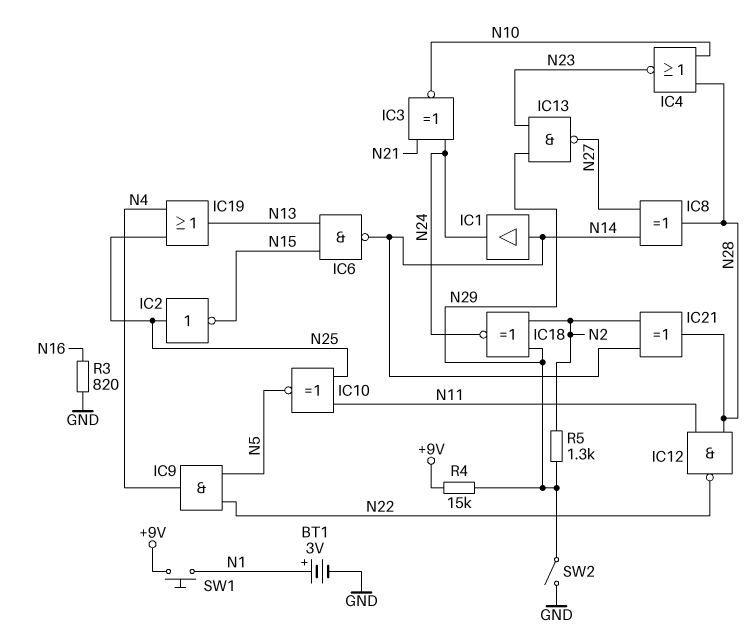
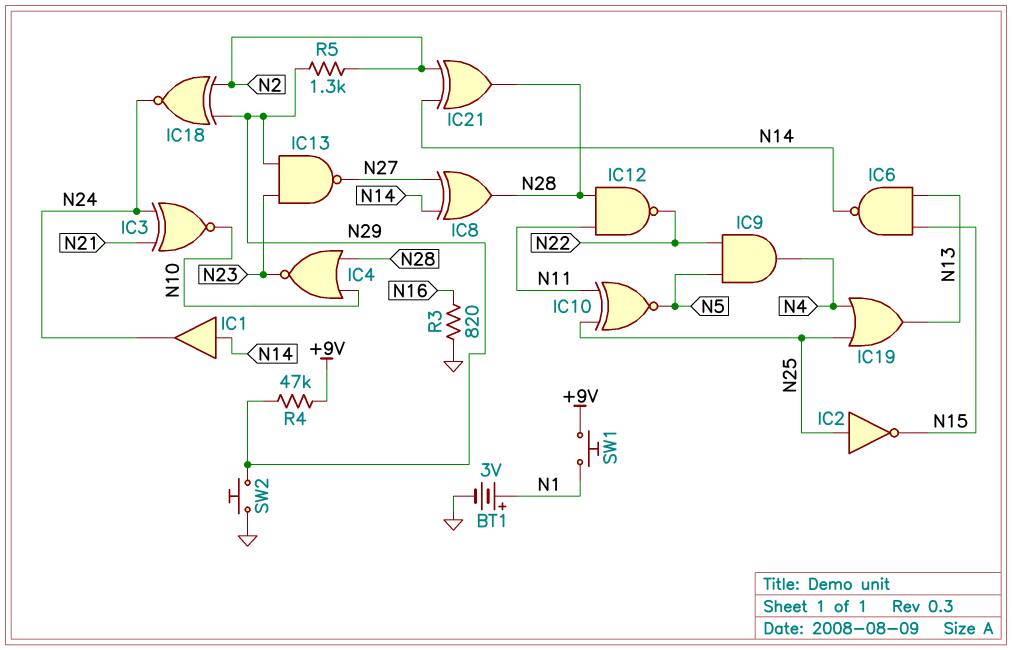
R4: 15k (+9V, N29) -> 47k (+9V, N29)
SW2: switch (GND, N29) -> button (GND, N29)

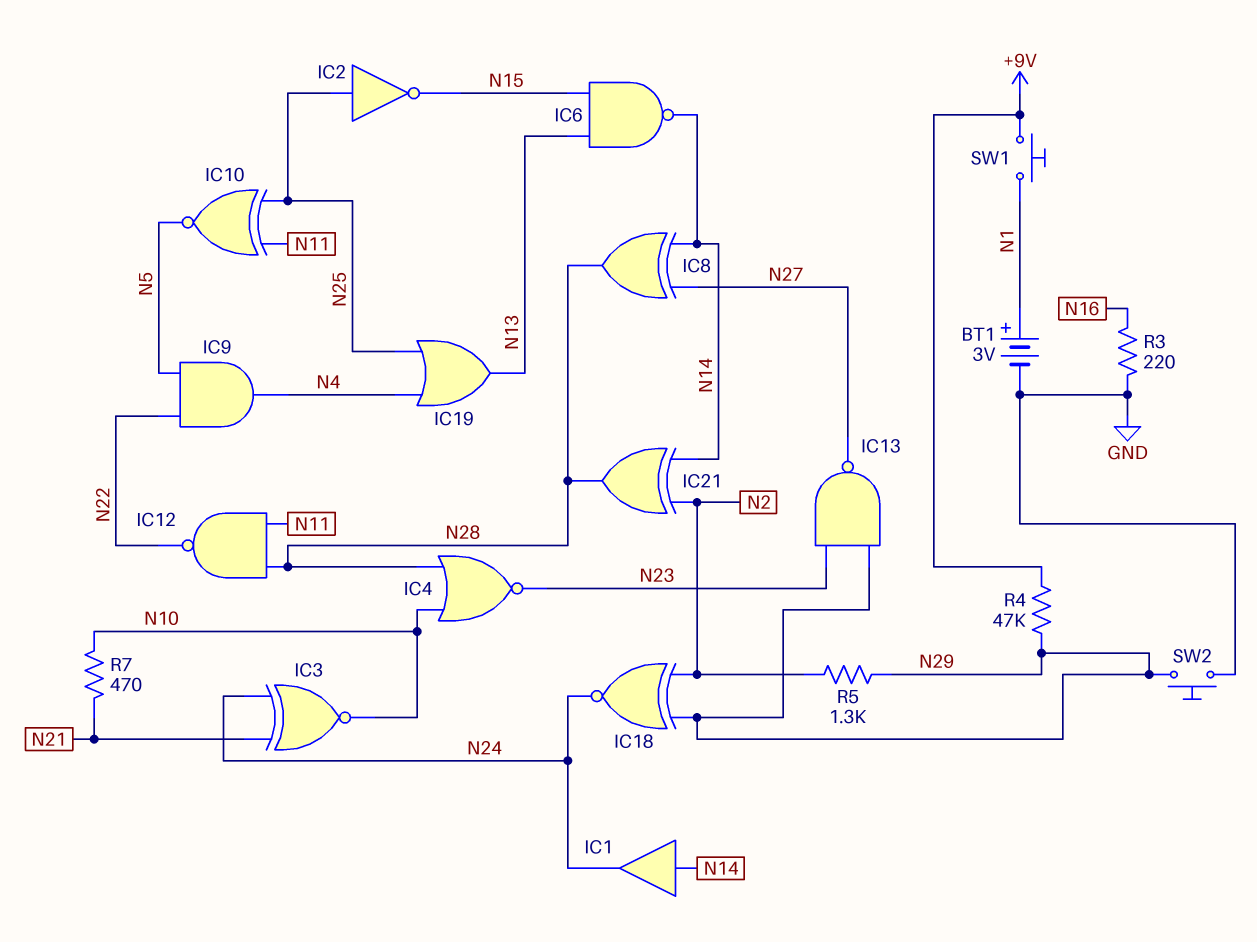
R3: 820 (GND, N16) -> 220 (GND, N16)
R7: none -> 470 (N10, N21)

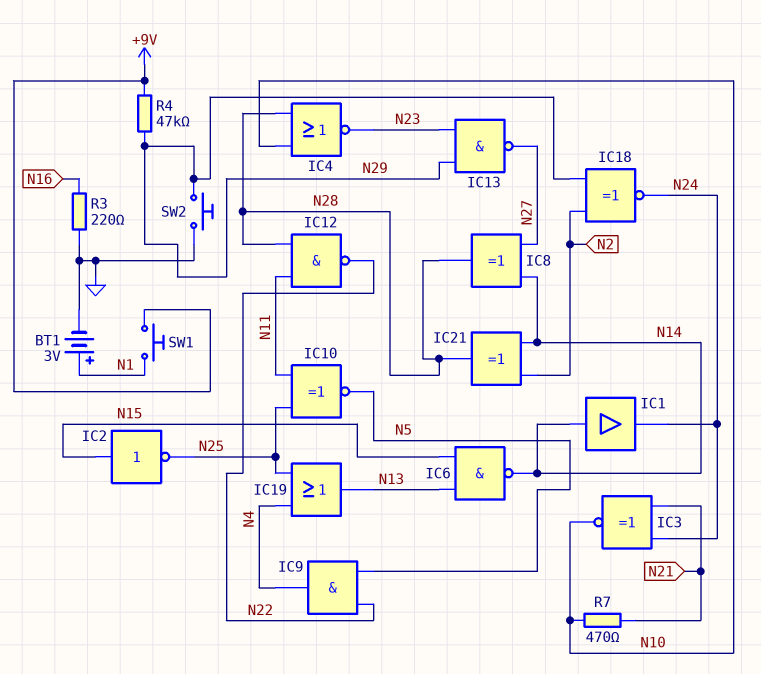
IC2: NOT (in N25, out N15) -> NOT (in N15, out N25)
R5: 1.3k (N2, N29) -> none

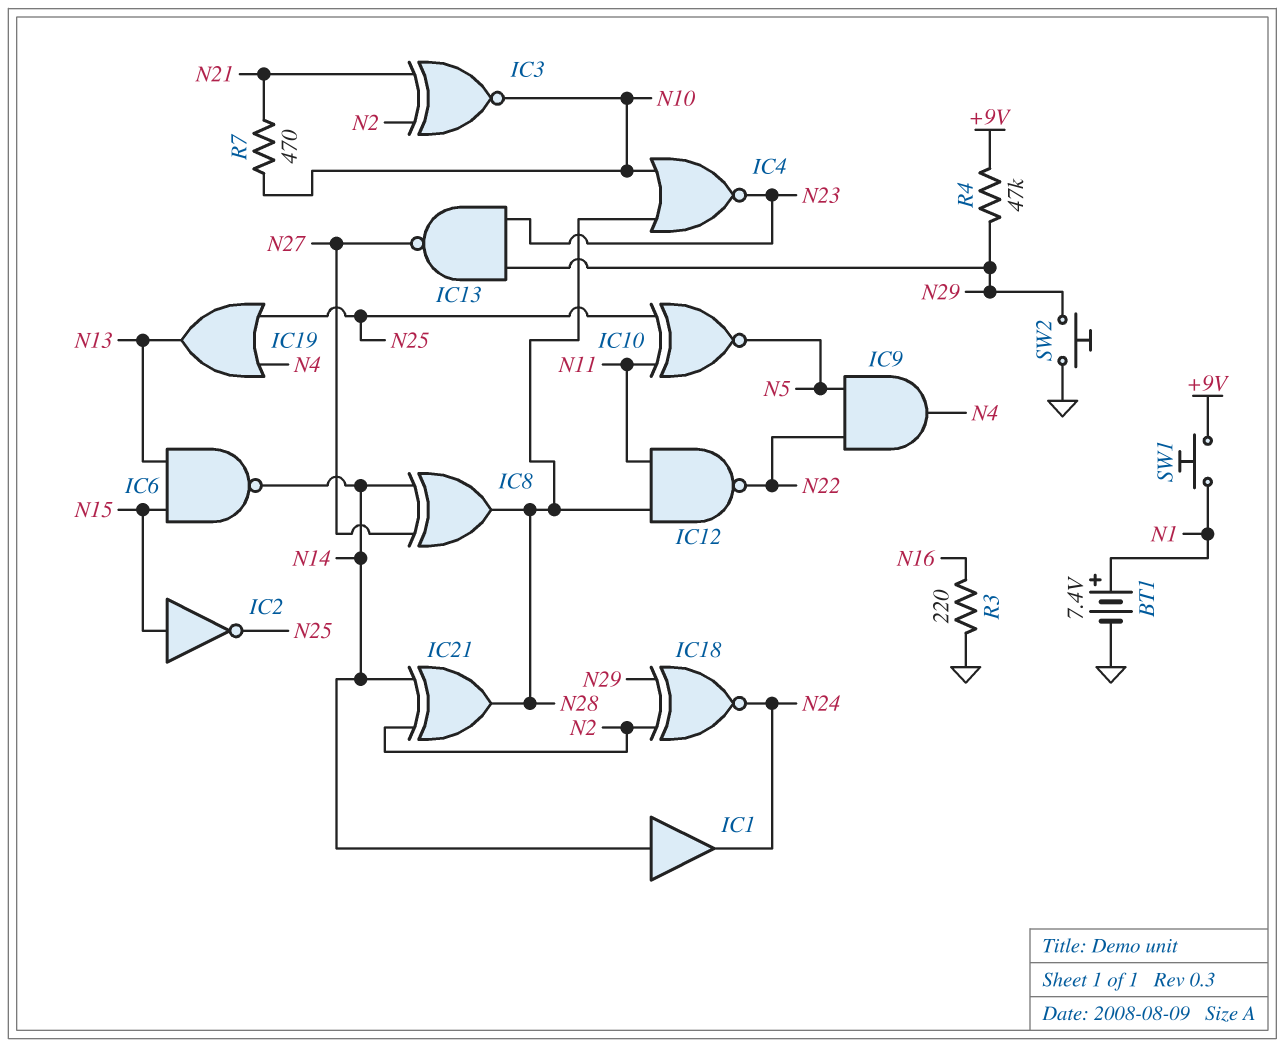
BT1: 3V (plus N1, minus GND) -> 7.4V (plus N1, minus GND)
IC3: XNOR (in N21, in N24, out N10) -> XNOR (in N2, in N21, out N10)

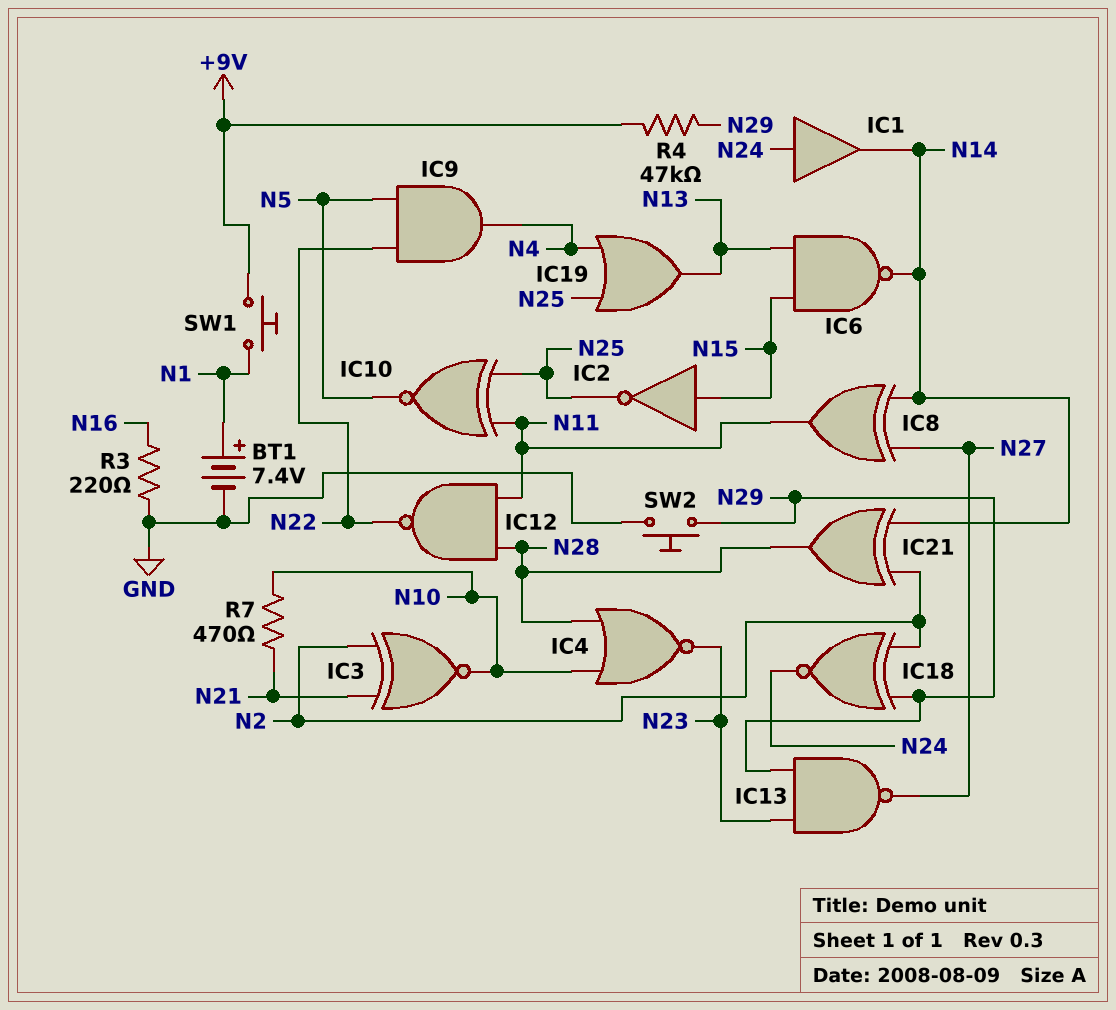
IC1: buffer (in N14, out N24) -> buffer (in N24, out N14)
IC8: XOR (in N14, in N27, out N28) -> XOR (in N14, in N27, out N11)

